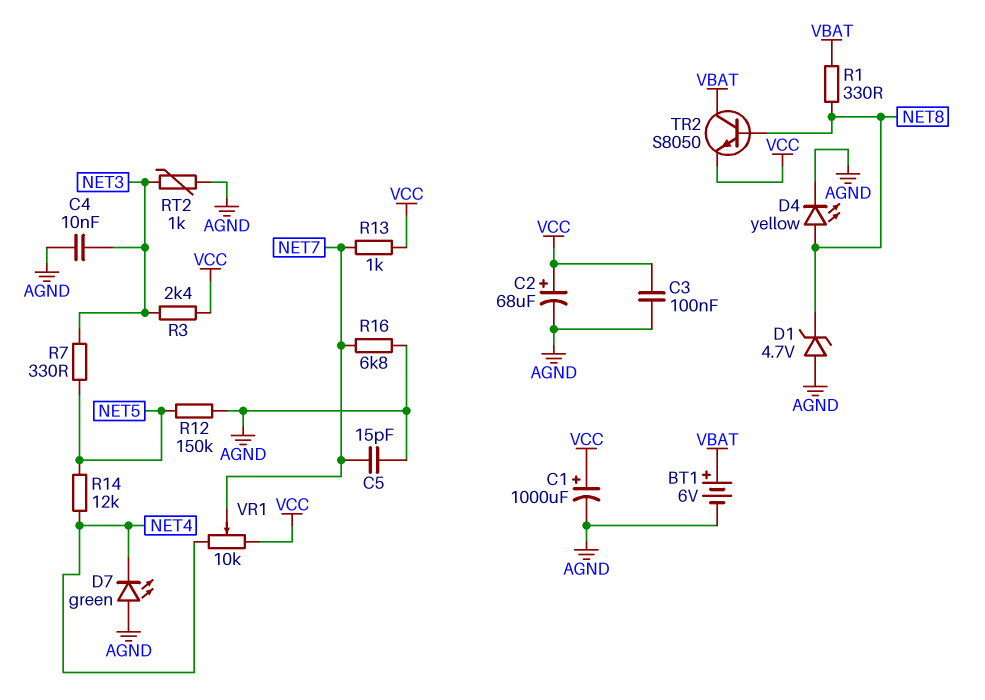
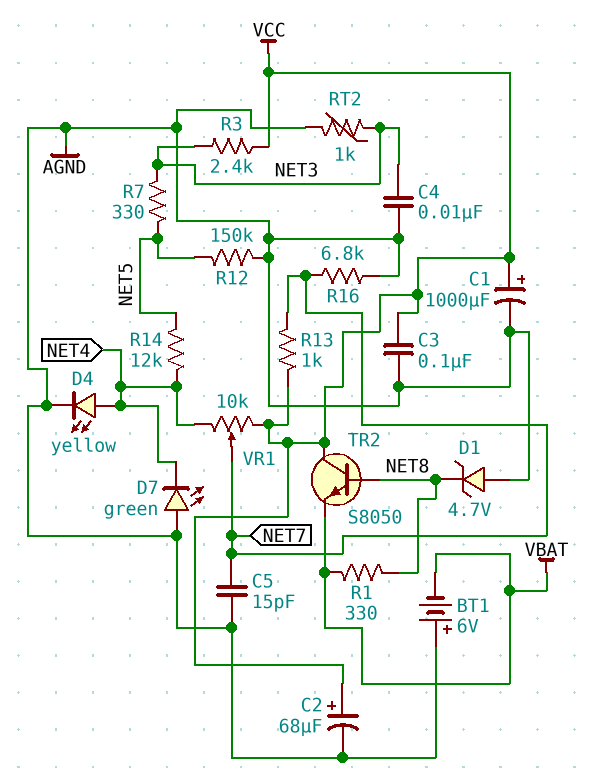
BT1: 6V (plus VBAT, minus AGND) -> 6V (plus AGND, minus VBAT)
D4: LED yellow (A NET8, K AGND) -> LED yellow (A NET4, K AGND)
TR2: NPN S8050 (B NET8, C VBAT, E VCC) -> NPN S8050 (B NET8, C VCC, E VBAT)

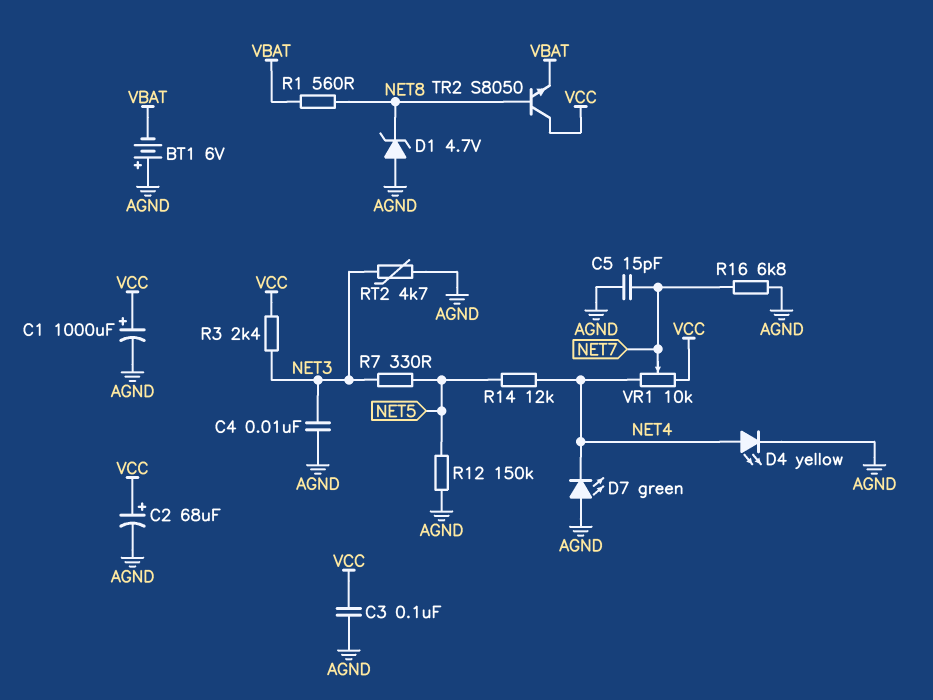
R1: 330 (NET8, VBAT) -> 560 (NET8, VBAT)
R13: 1k (NET7, VCC) -> none
RT2: 1k (AGND, NET3) -> 4.7k (AGND, NET3)

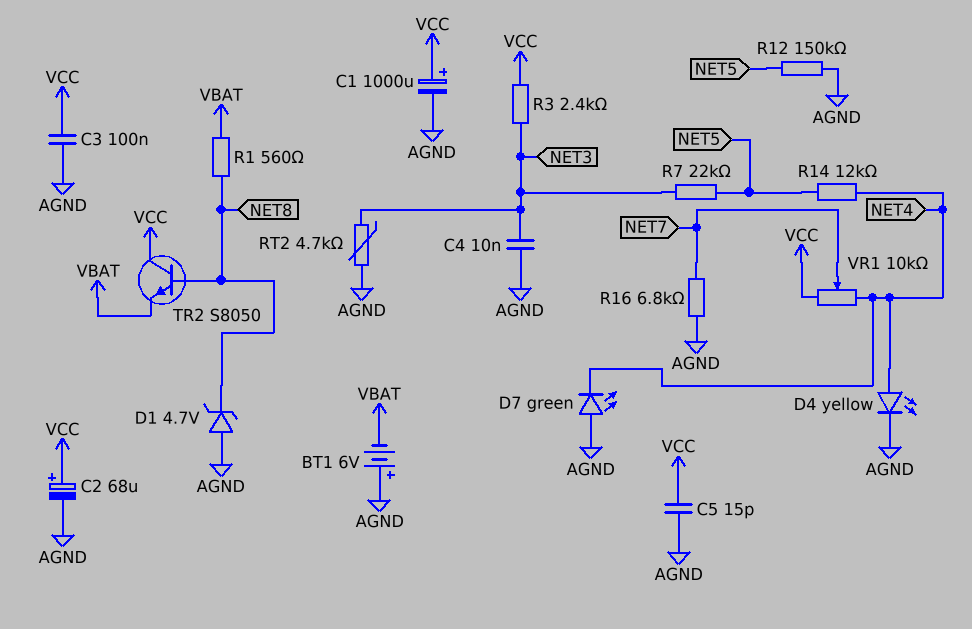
C5: 15pF (AGND, NET7) -> 15pF (AGND, VCC)
R7: 330 (NET3, NET5) -> 22k (NET3, NET5)

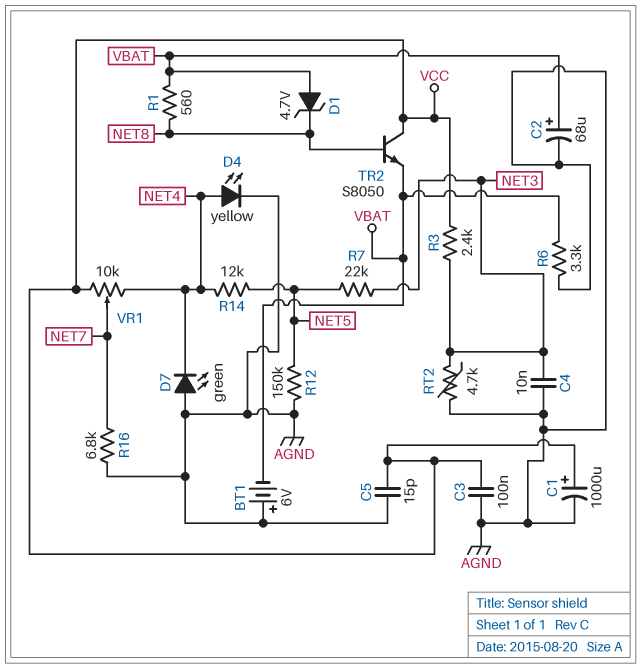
C2: 68uF (plus VCC, minus AGND) -> 68uF (plus VBAT, minus AGND)
D1: zener 4.7V (A AGND, K NET8) -> zener 4.7V (A VBAT, K NET8)
R6: none -> 3.3k (AGND, VBAT)

